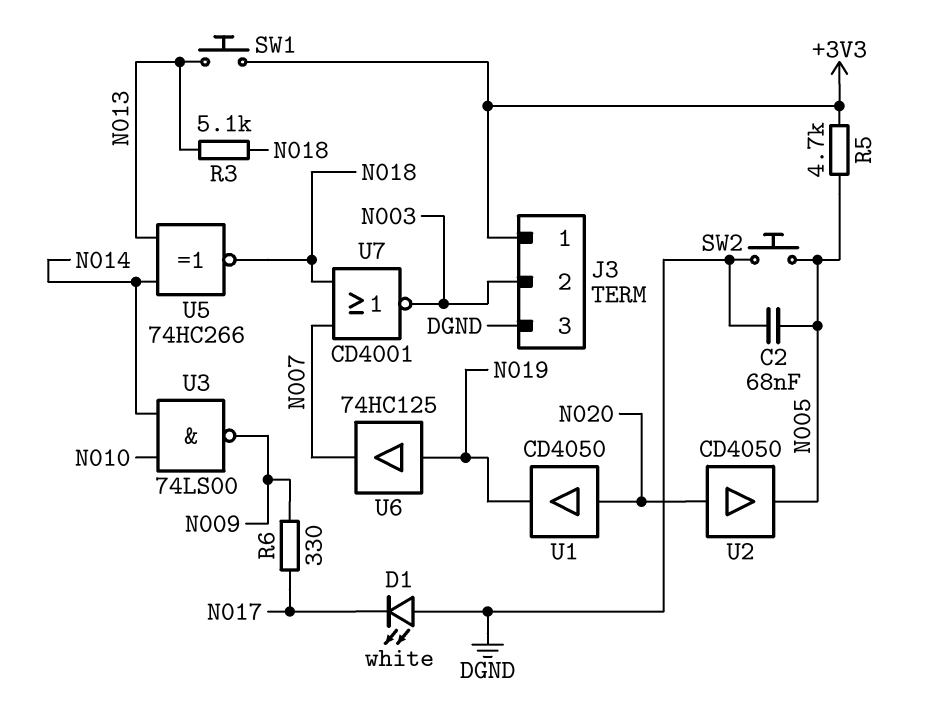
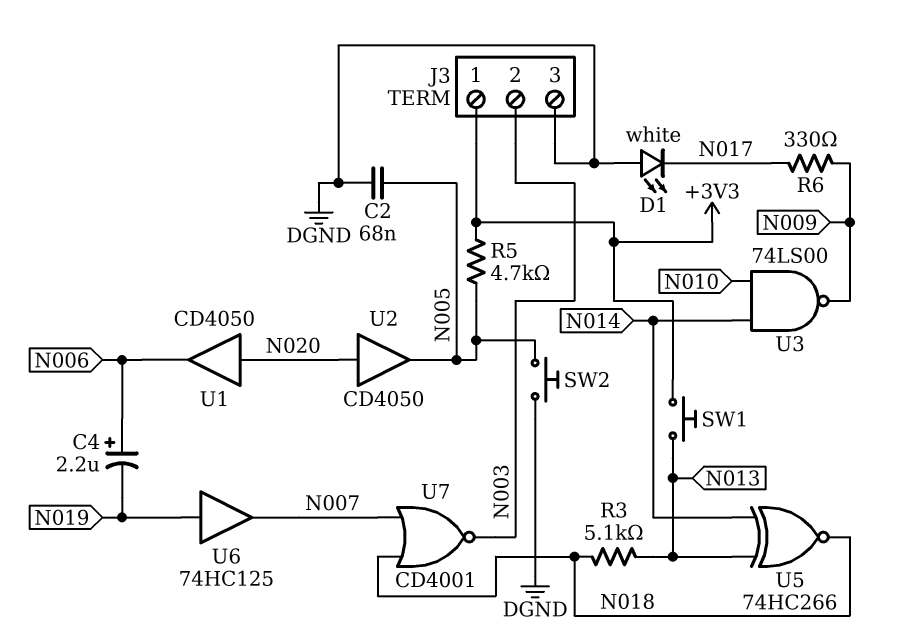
C4: none -> 2.2uF (plus N006, minus N019)
U1: buffer CD4050 (in N020, out N019) -> buffer CD4050 (in N020, out N006)

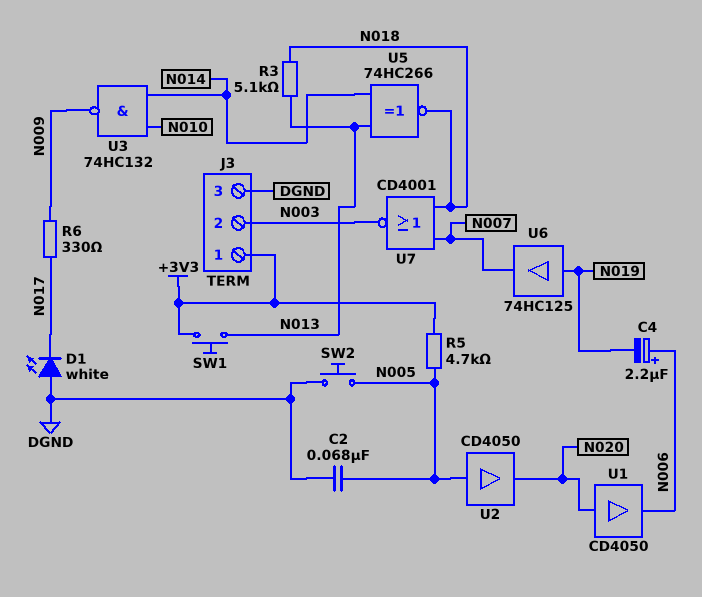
U2: buffer CD4050 (in N020, out N005) -> buffer CD4050 (in N005, out N020)
U3: NAND 74LS00 (in N010, in N014, out N009) -> NAND 74HC132 (in N010, in N014, out N009)

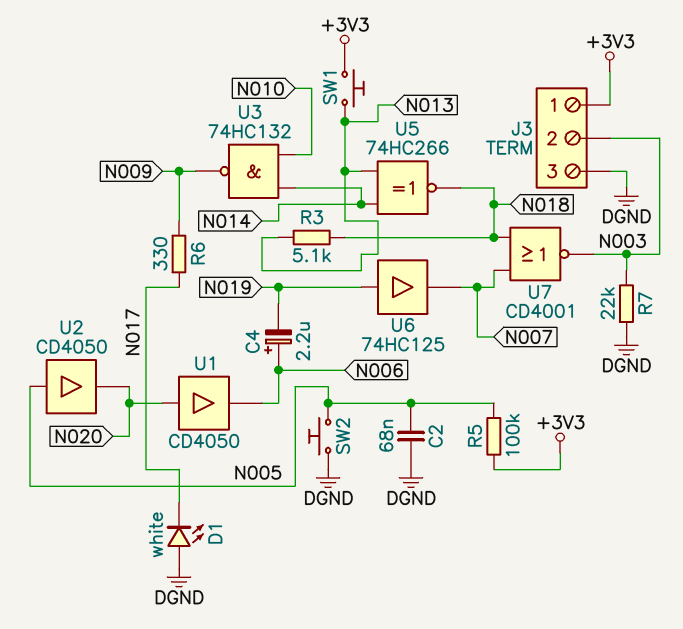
R5: 4.7k (+3V3, N005) -> 100k (+3V3, N005)
R7: none -> 22k (DGND, N003)

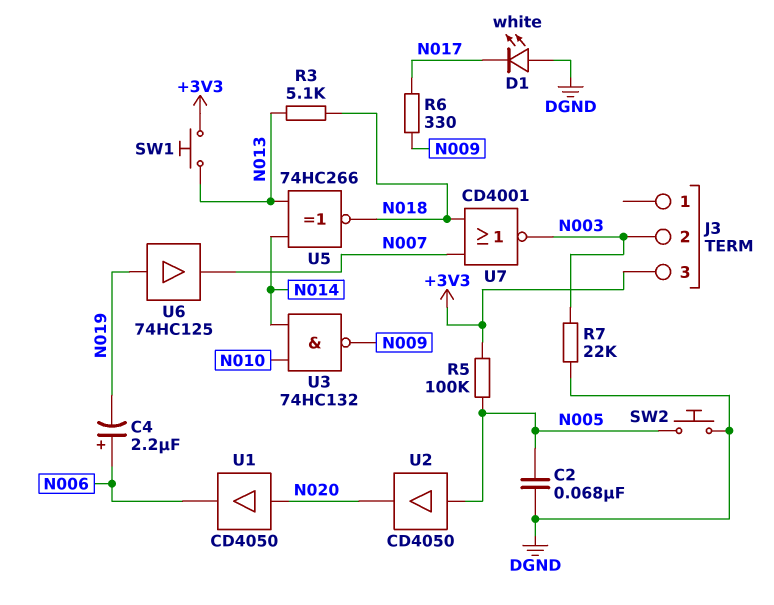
J3 pin 1: +3V3 -> none
J3 pin 3: DGND -> +3V3

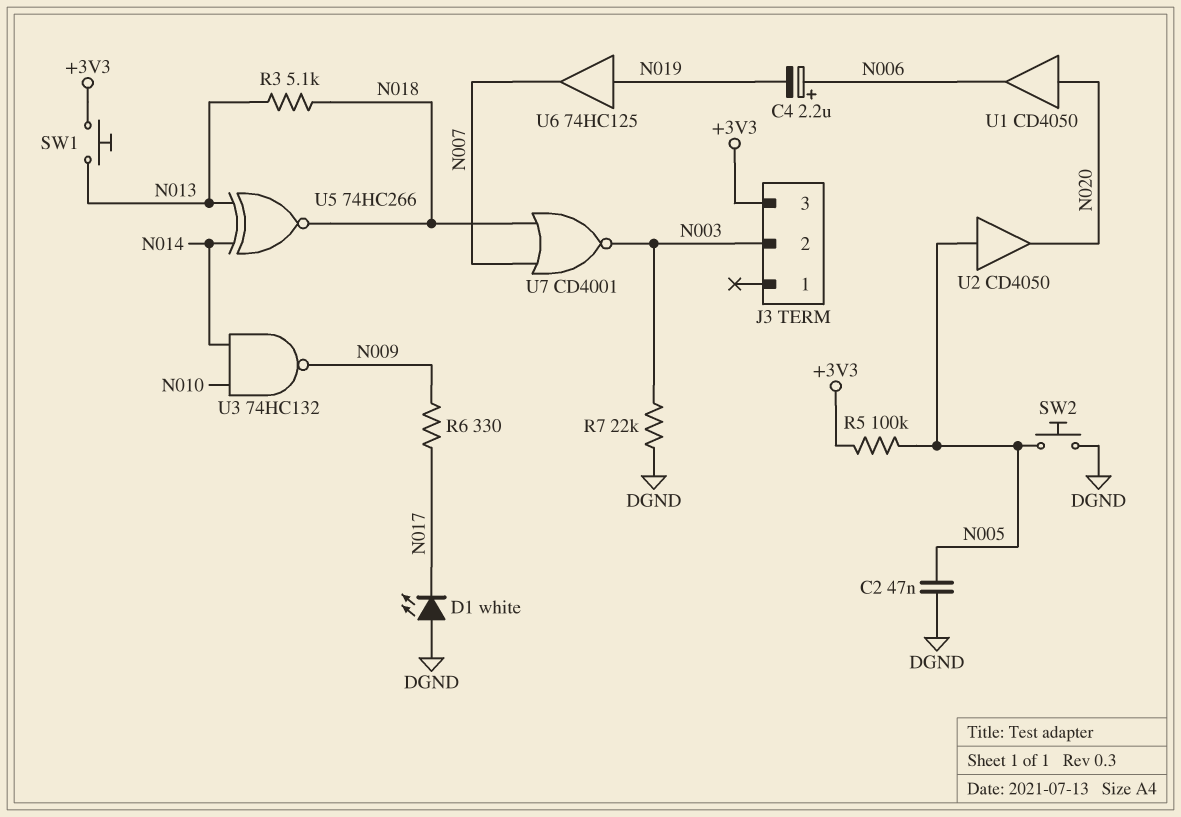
C2: 68nF (DGND, N005) -> 47nF (DGND, N005)

